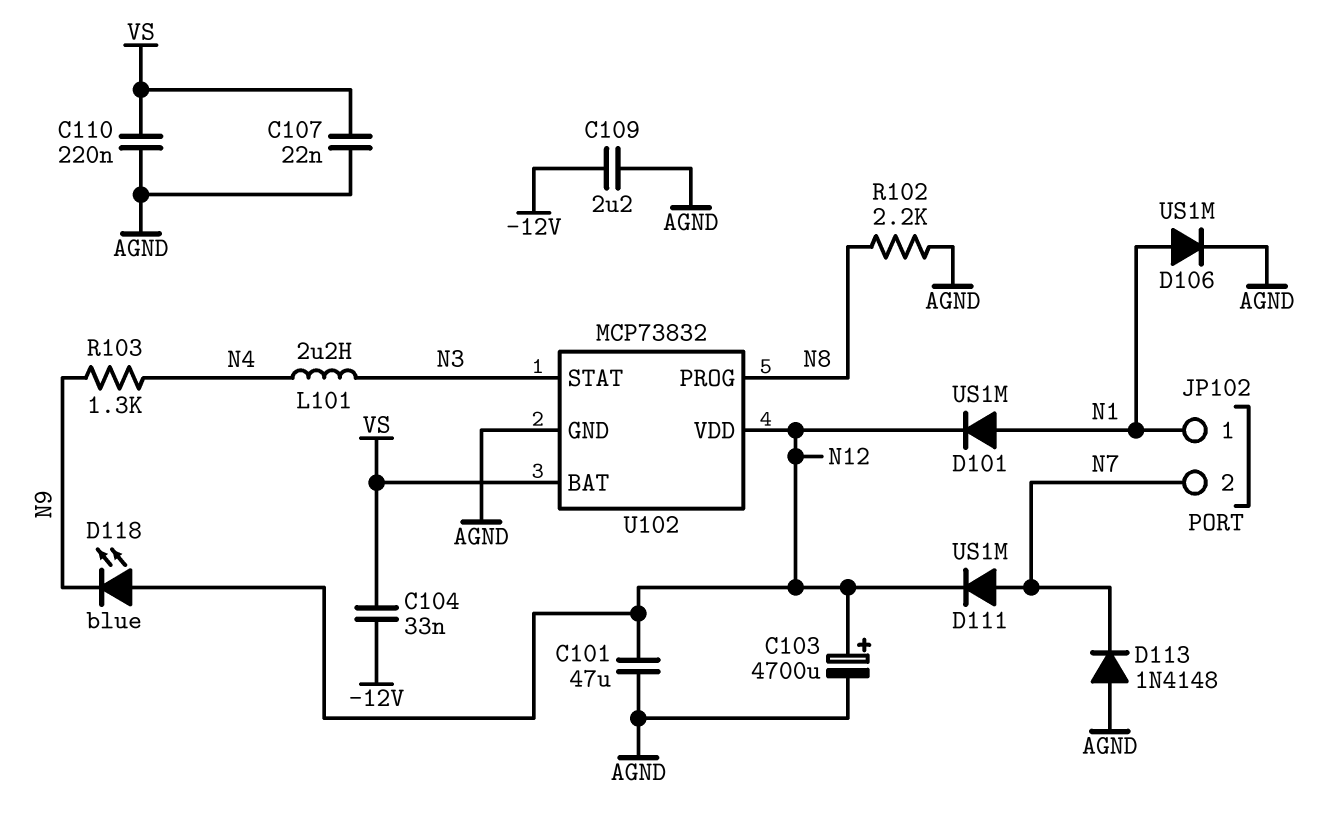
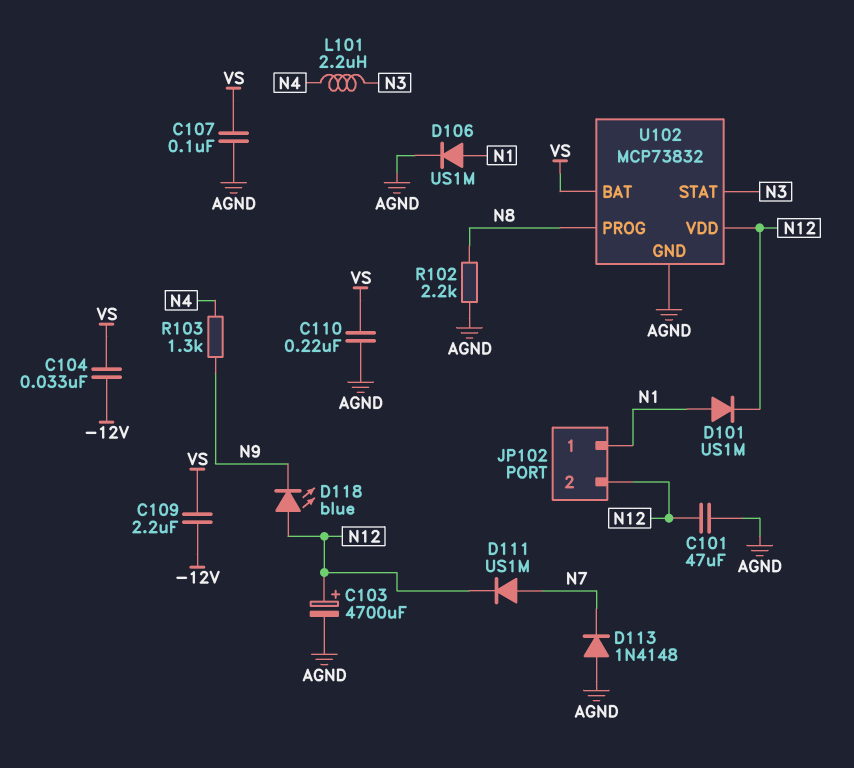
C107: 22nF (AGND, VS) -> 100nF (AGND, VS)
C109: 2.2uF (-12V, AGND) -> 2.2uF (-12V, VS)
JP102 pin 2: N7 -> N12

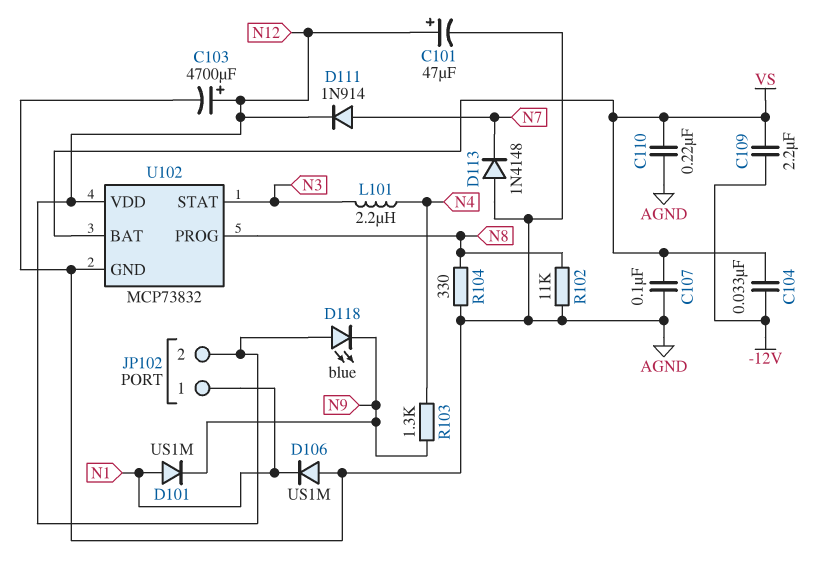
C101: 47uF (AGND, N12) -> 47uF (plus N12, minus AGND)
D101: diode US1M (A N1, K N12) -> diode US1M (A N1, K N9)
D106: diode US1M (A N1, K AGND) -> diode US1M (A AGND, K N1)
D111: diode US1M (A N7, K N12) -> diode 1N914 (A N7, K N12)
R102: 2.2k (AGND, N8) -> 11k (AGND, N8)
R104: none -> 330 (AGND, N8)

